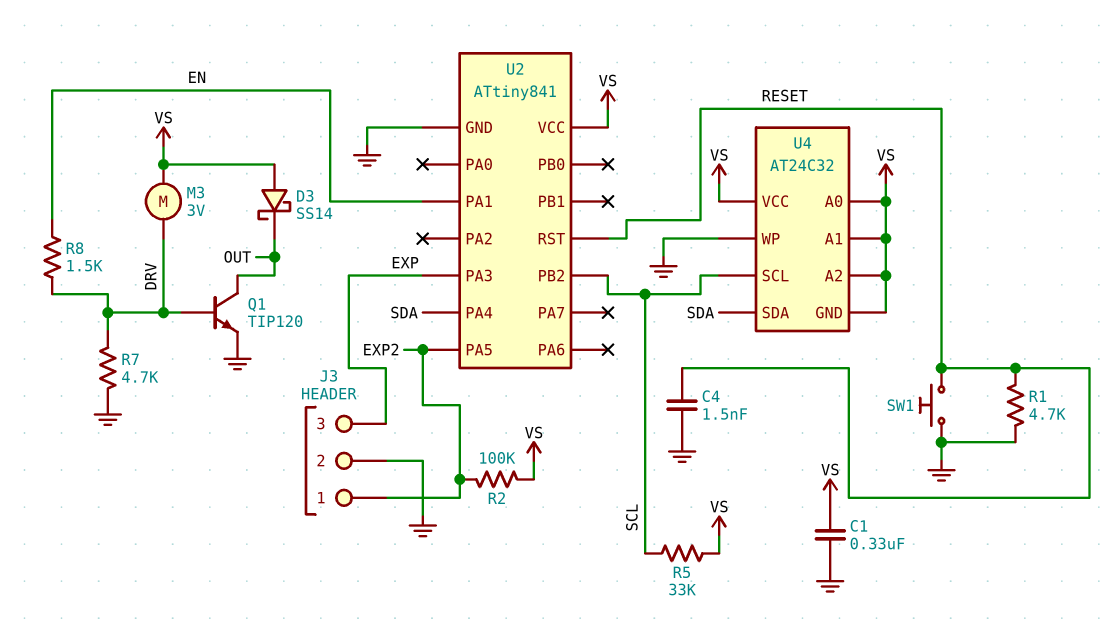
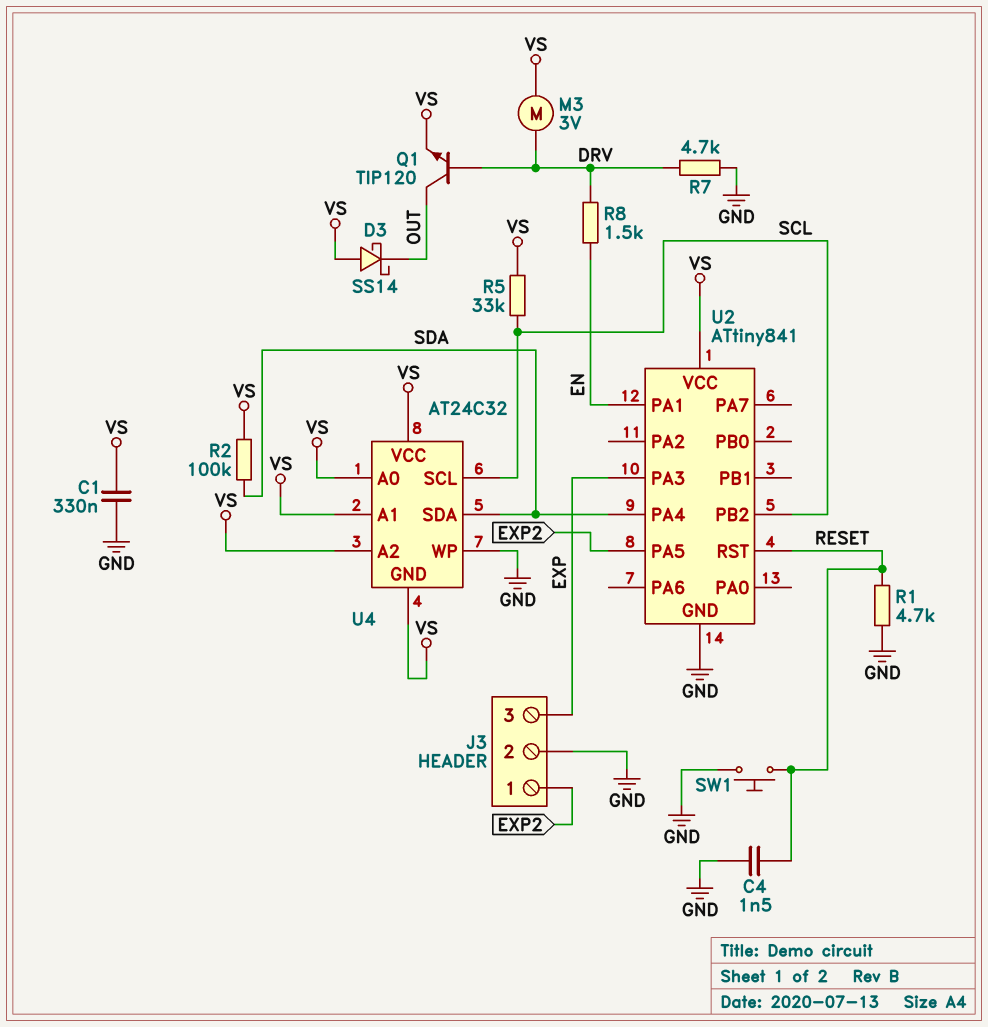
Q1: NPN TIP120 (B DRV, C OUT, E GND) -> NPN TIP120 (B DRV, C OUT, E VS)
R2: 100k (EXP2, VS) -> 100k (SDA, VS)

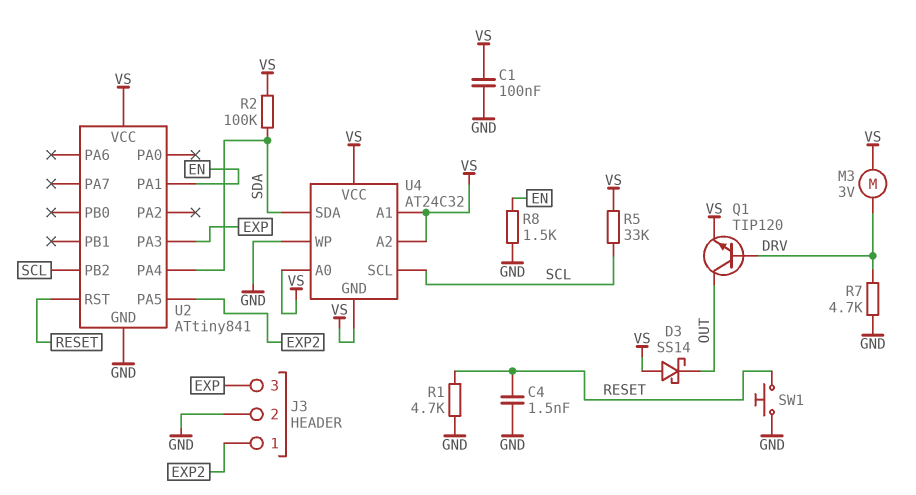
C1: 330nF (GND, VS) -> 100nF (GND, VS)
R8: 1.5k (DRV, EN) -> 1.5k (EN, GND)

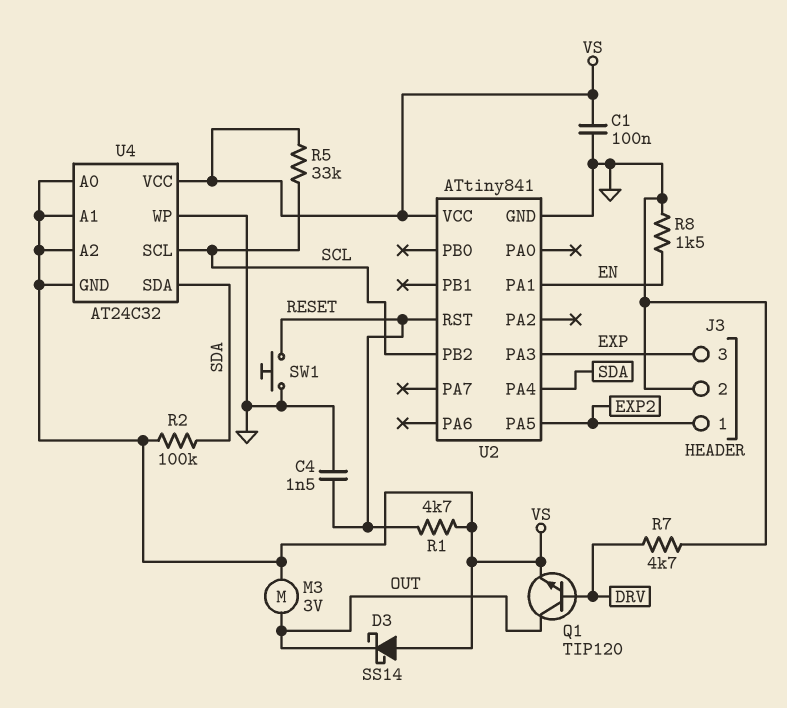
M3: motor 3V (DRV, VS) -> motor 3V (OUT, VS)
R1: 4.7k (GND, RESET) -> 4.7k (RESET, VS)

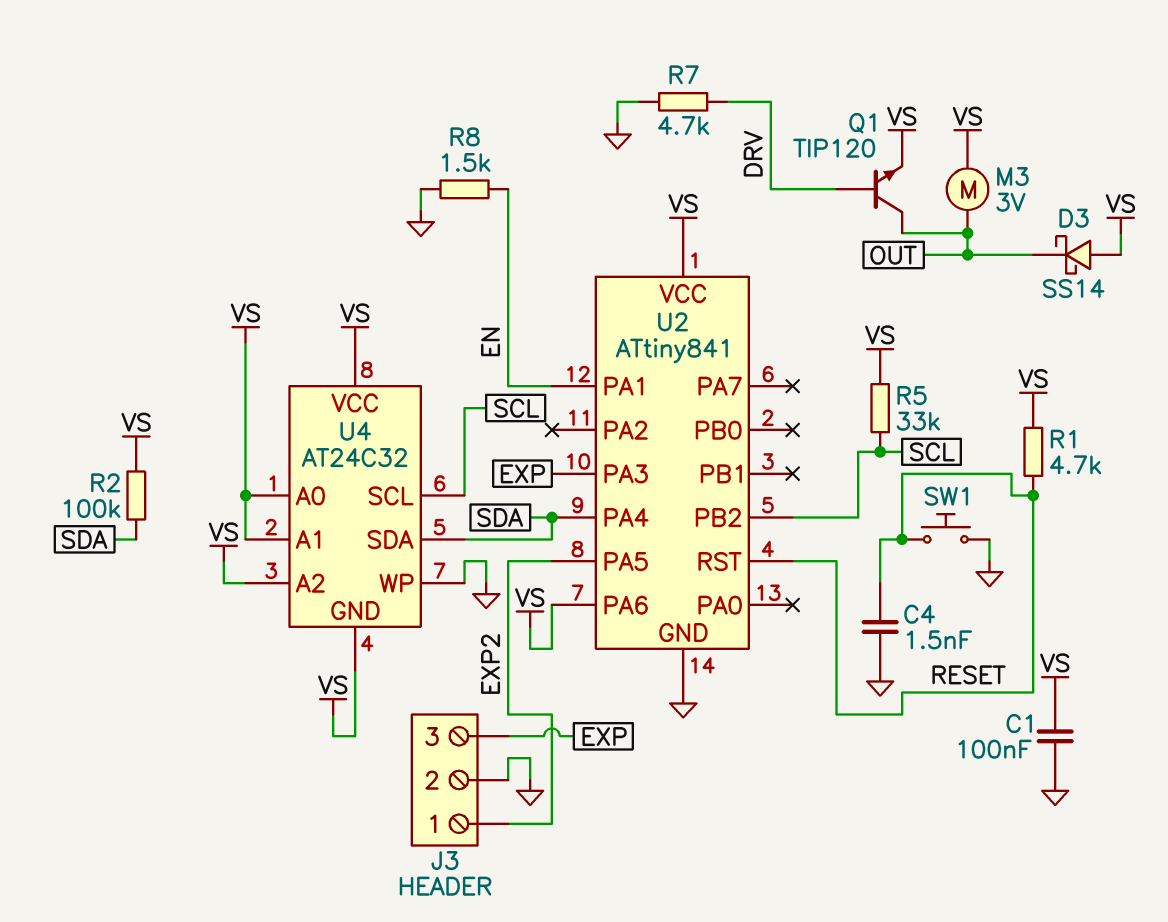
U2 pin PA6: none -> VS

